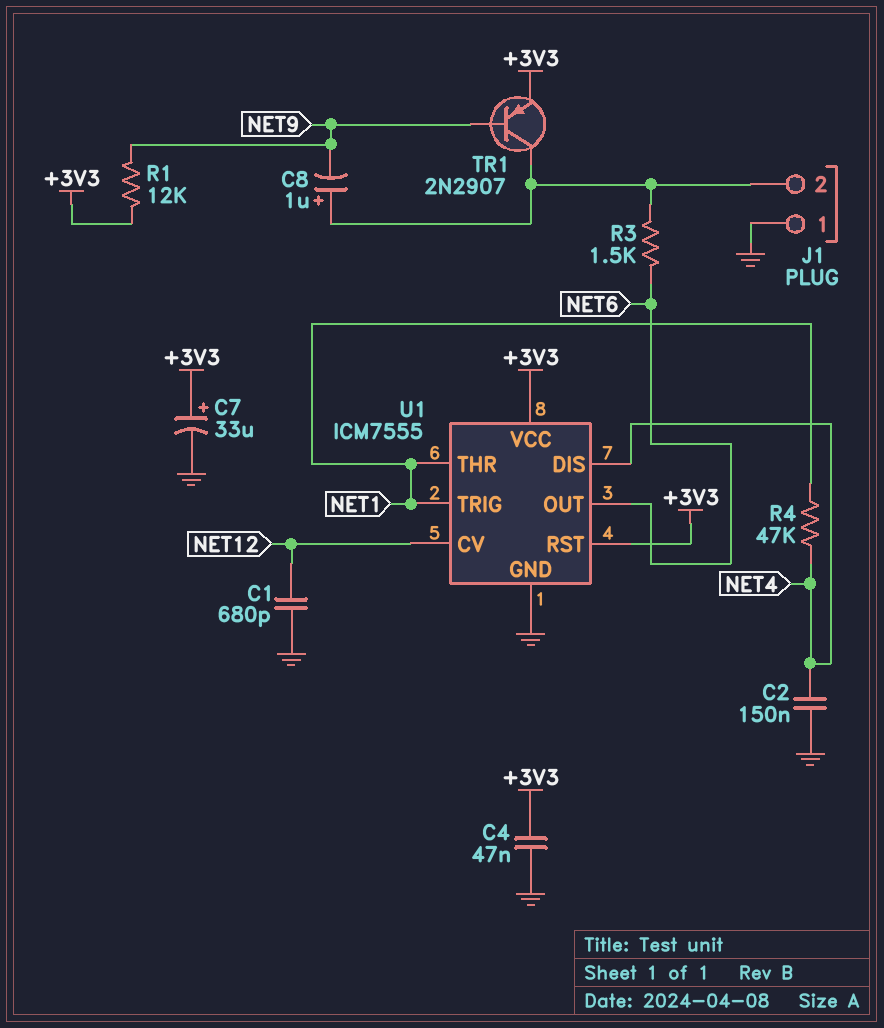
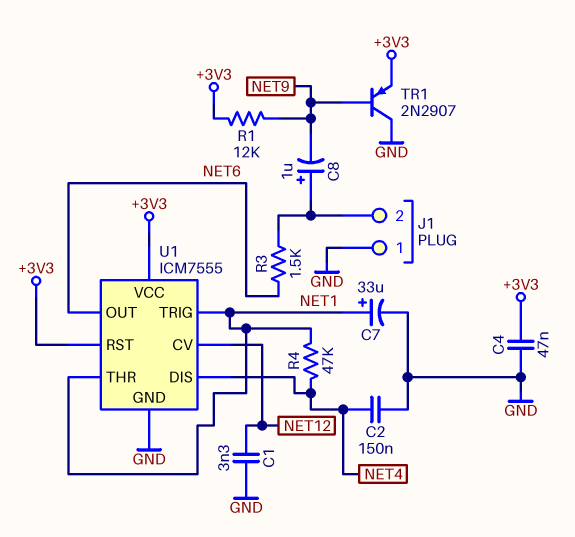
C1: 680pF (GND, NET12) -> 3.3nF (GND, NET12)
C7: 33uF (plus +3V3, minus GND) -> 33uF (plus NET1, minus GND)
TR1: PNP 2N2907 (B NET9, C J1/2, E +3V3) -> PNP 2N2907 (B NET9, C GND, E +3V3)

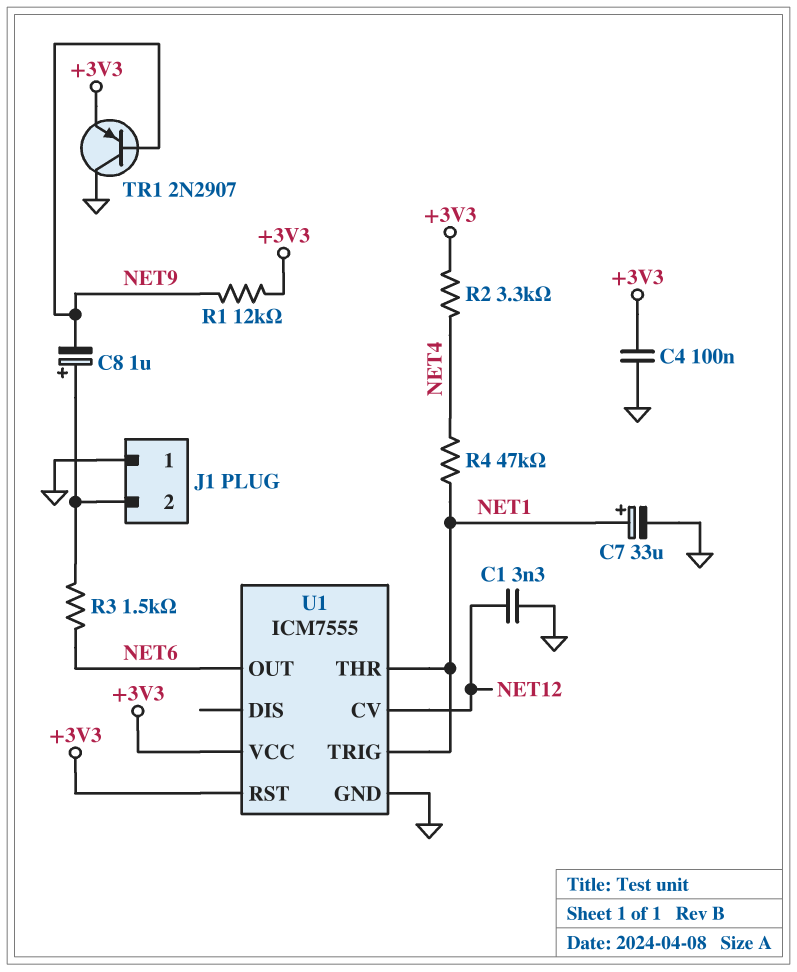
C2: 150nF (GND, NET4) -> none
C4: 47nF (+3V3, GND) -> 100nF (+3V3, GND)
R2: none -> 3.3k (+3V3, NET4)
U1 pin DIS: NET4 -> none

